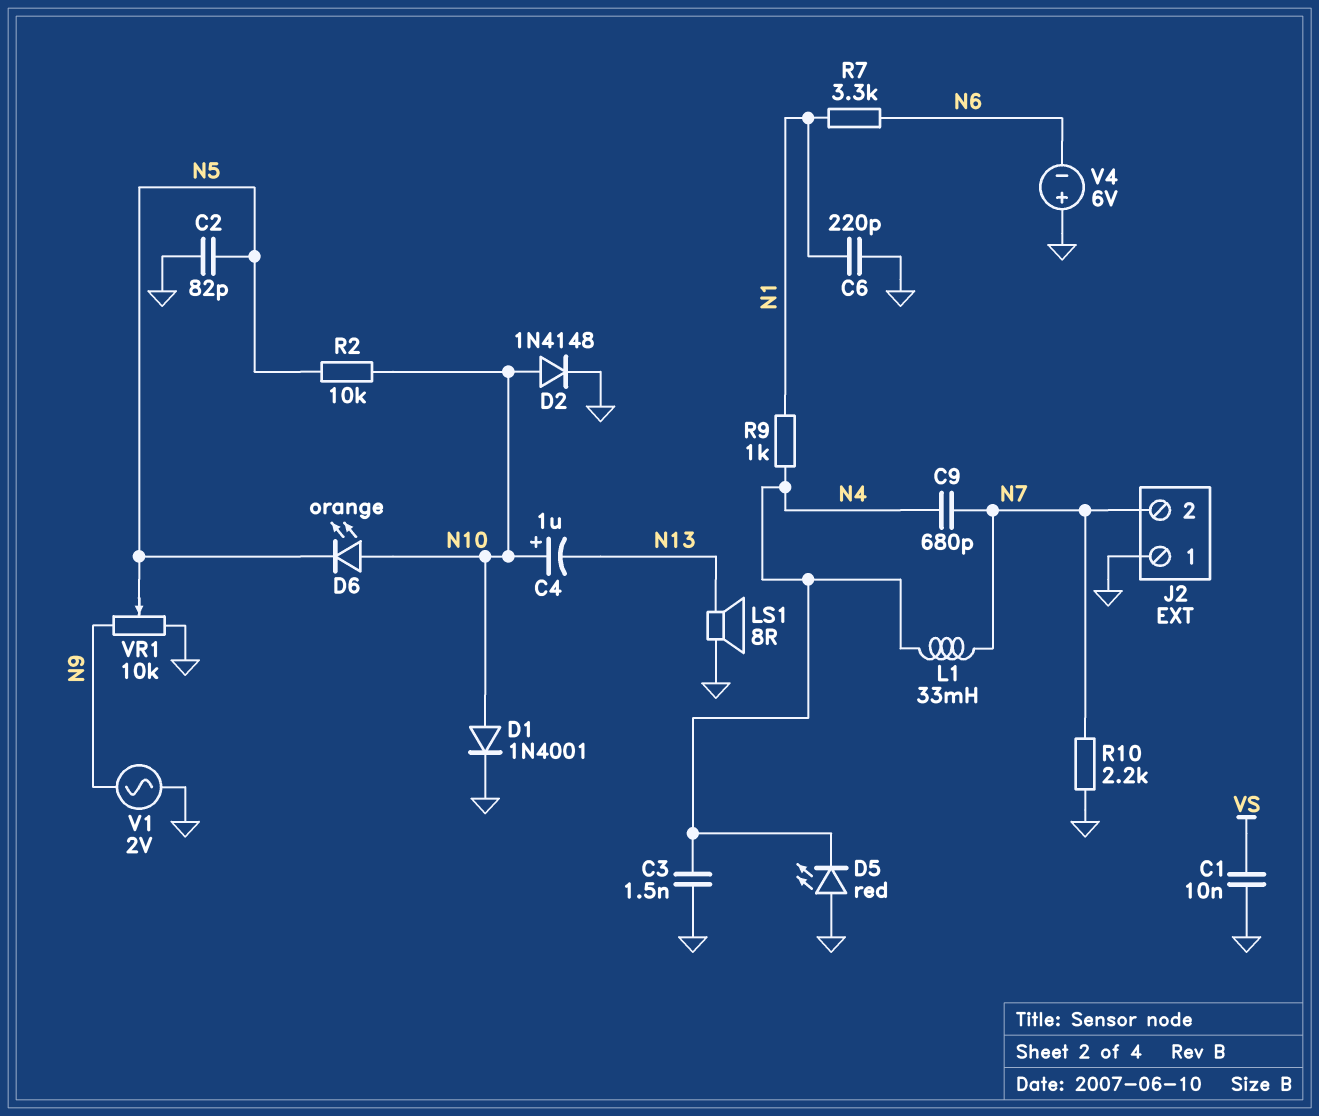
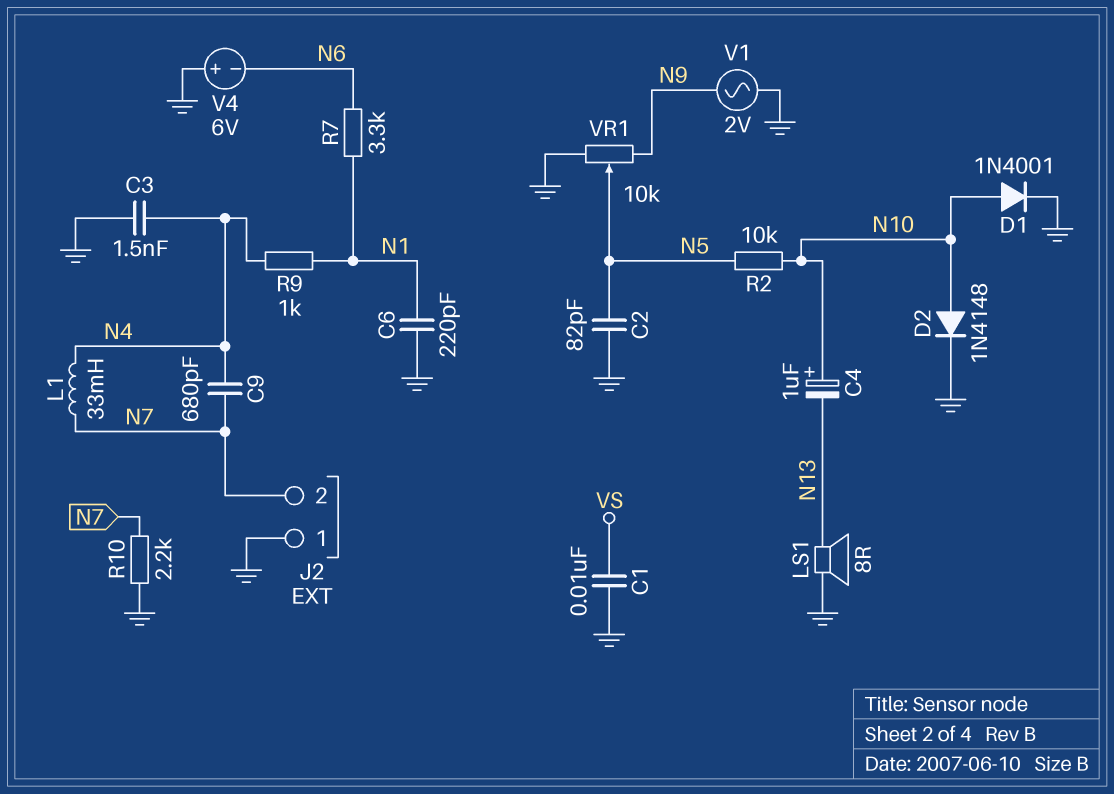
D5: LED red (A GND, K N4) -> none
D6: LED orange (A N10, K N5) -> none

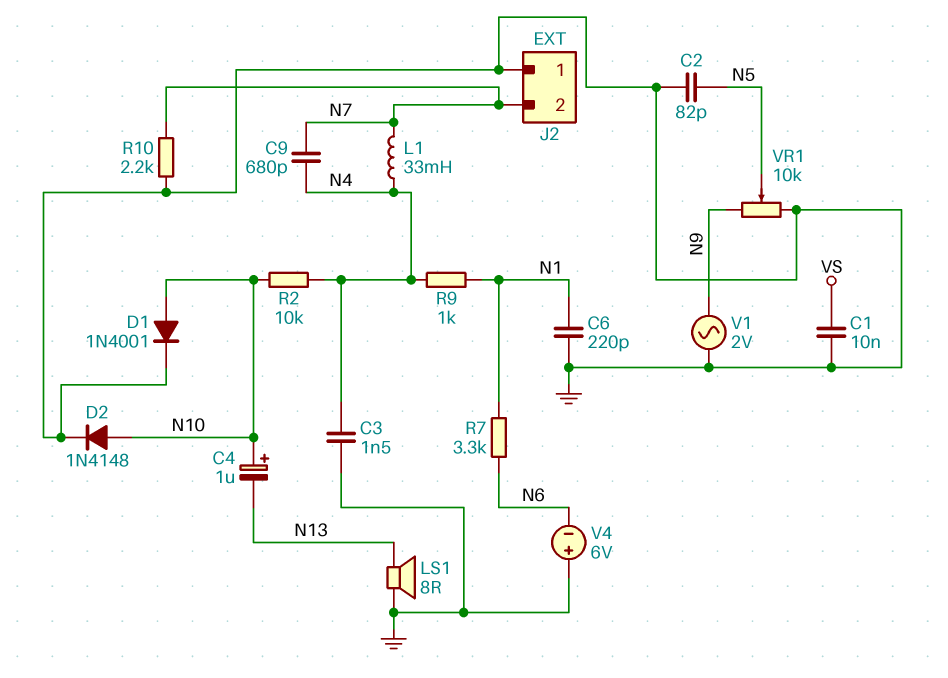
R2: 10k (N5, N10) -> 10k (N4, N10)

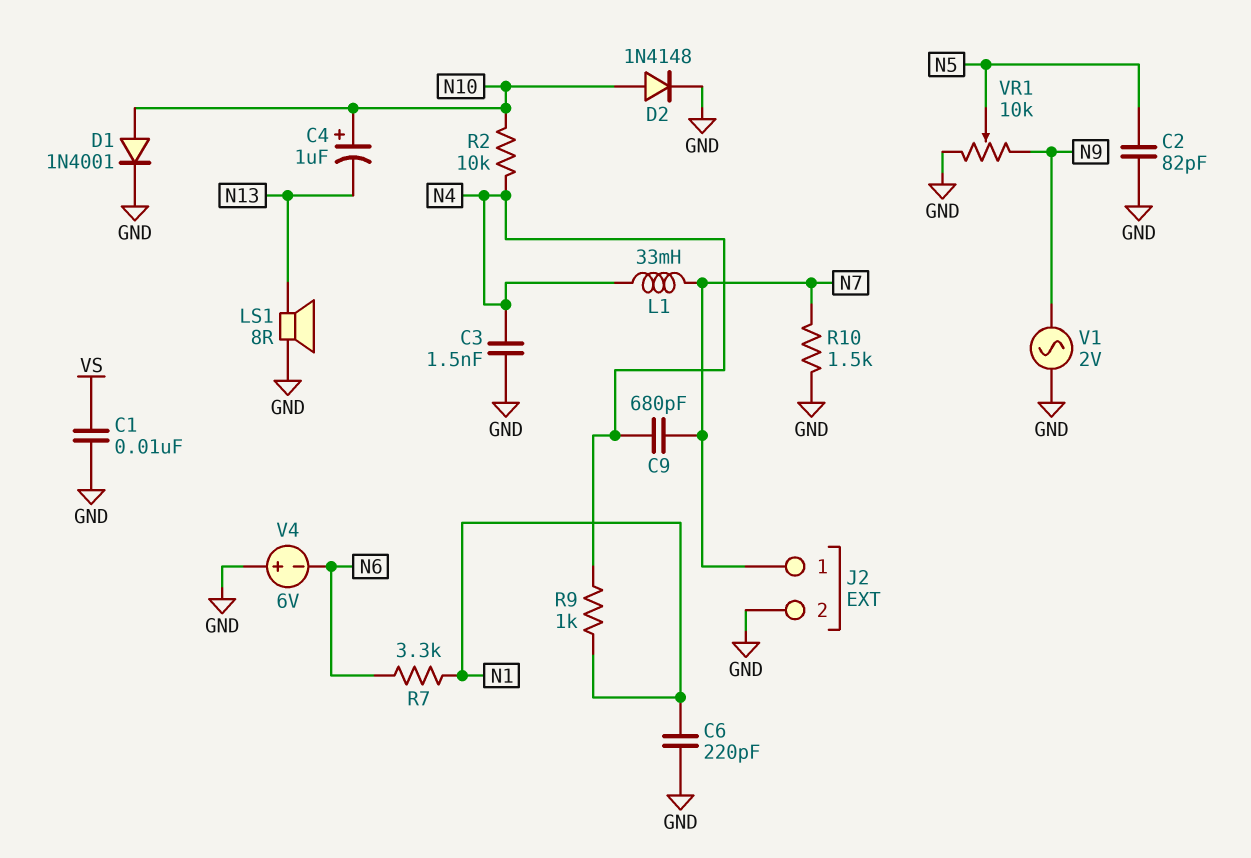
J2 pin 1: GND -> N7
J2 pin 2: N7 -> GND
R10: 2.2k (GND, N7) -> 1.5k (GND, N7)

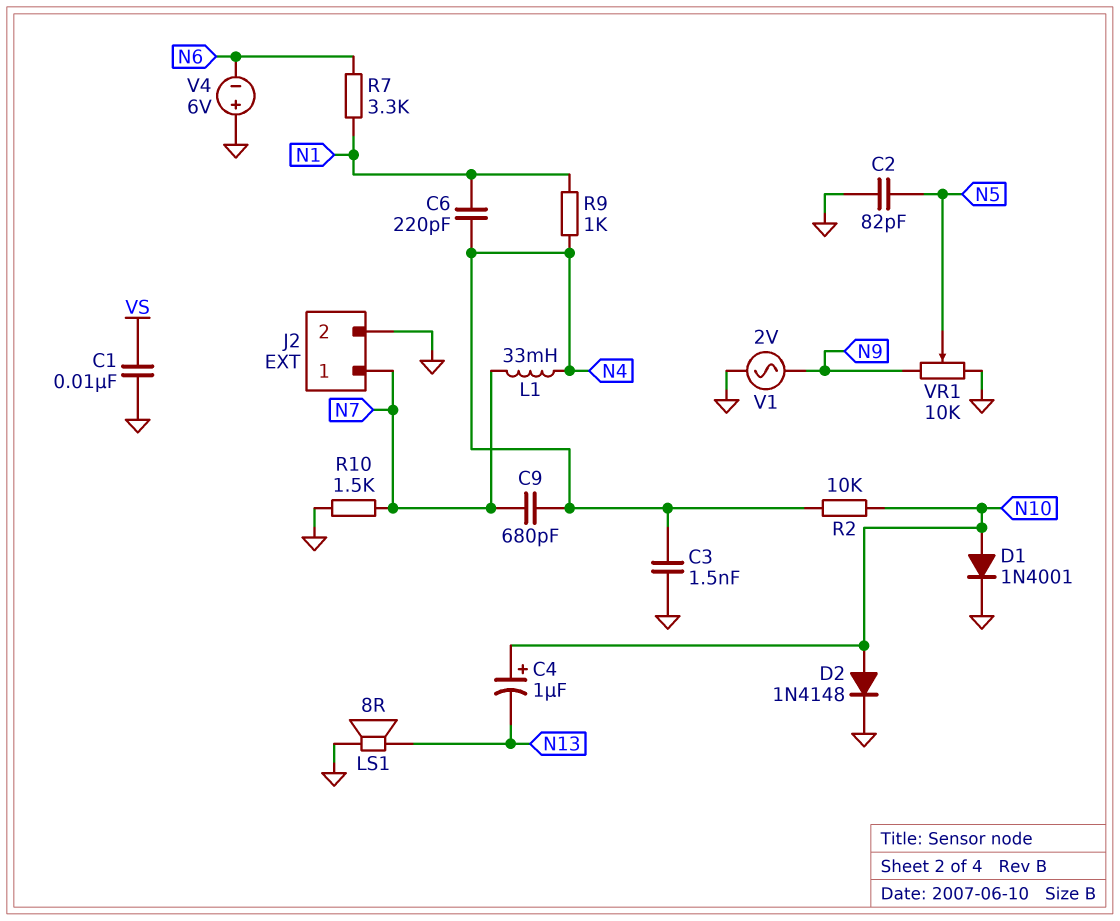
C6: 220pF (GND, N1) -> 220pF (N1, N4)

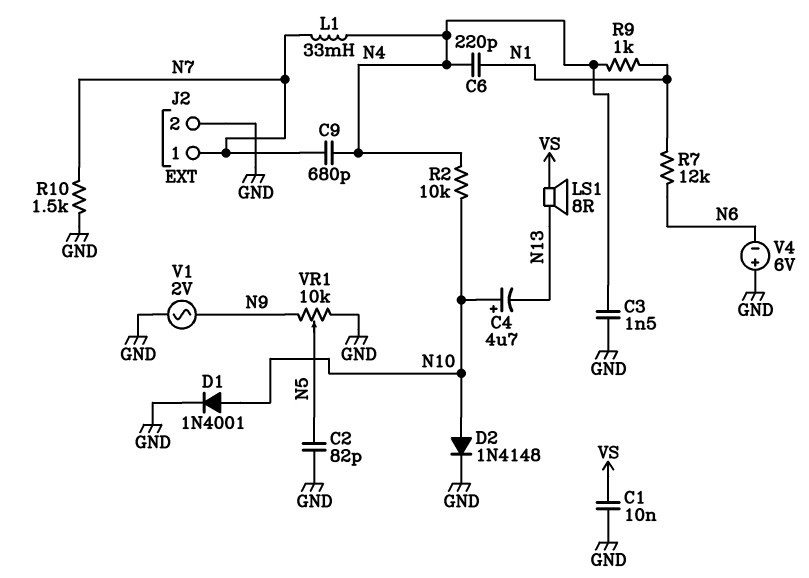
C4: 1uF (plus N10, minus N13) -> 4.7uF (plus N10, minus N13)
LS1: speaker 8R (GND, N13) -> speaker 8R (N13, VS)
R7: 3.3k (N1, N6) -> 12k (N1, N6)

